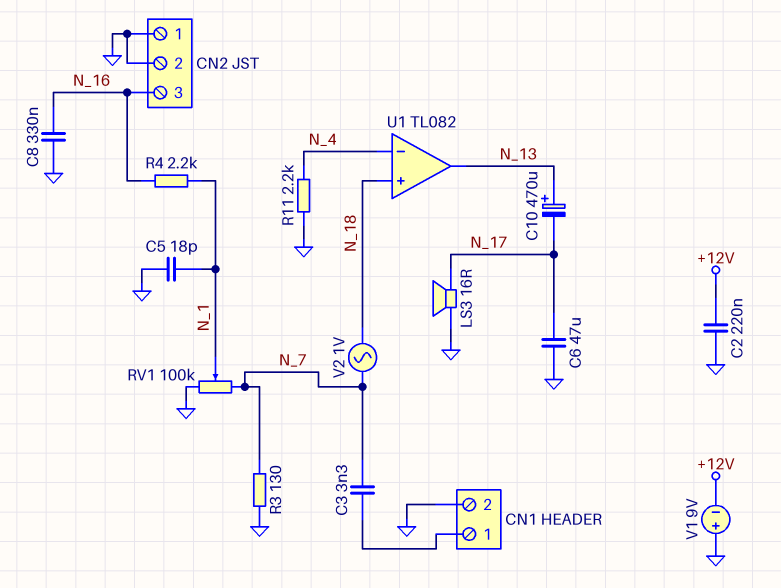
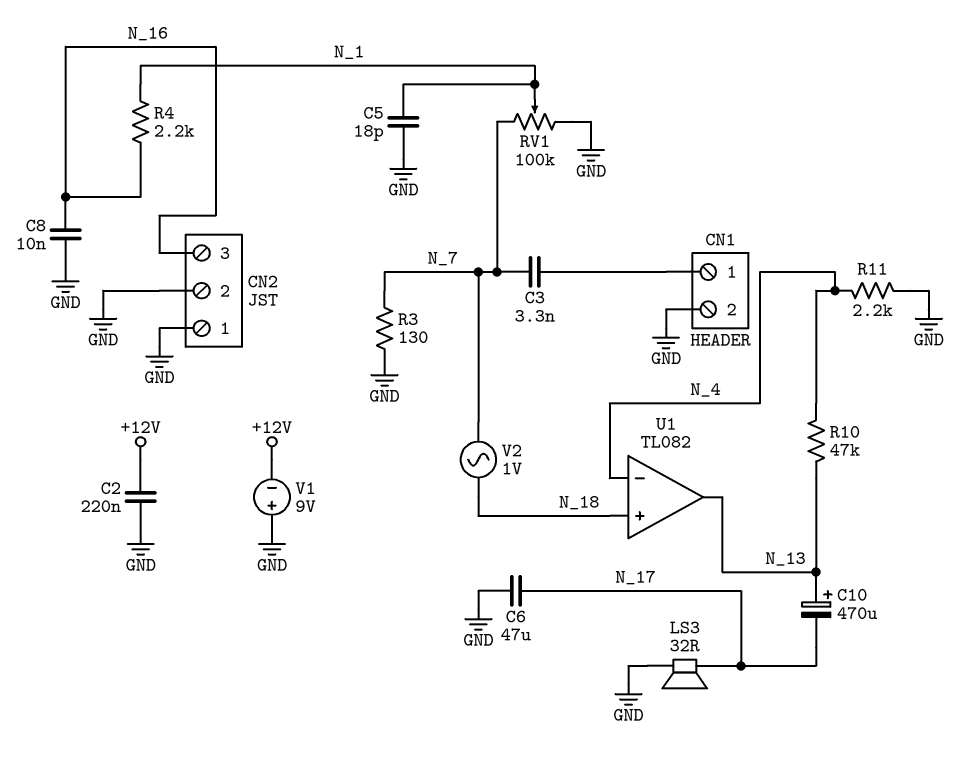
C8: 330nF (GND, N_16) -> 10nF (GND, N_16)
LS3: speaker 16R (GND, N_17) -> speaker 32R (GND, N_17)
R10: none -> 47k (N_4, N_13)

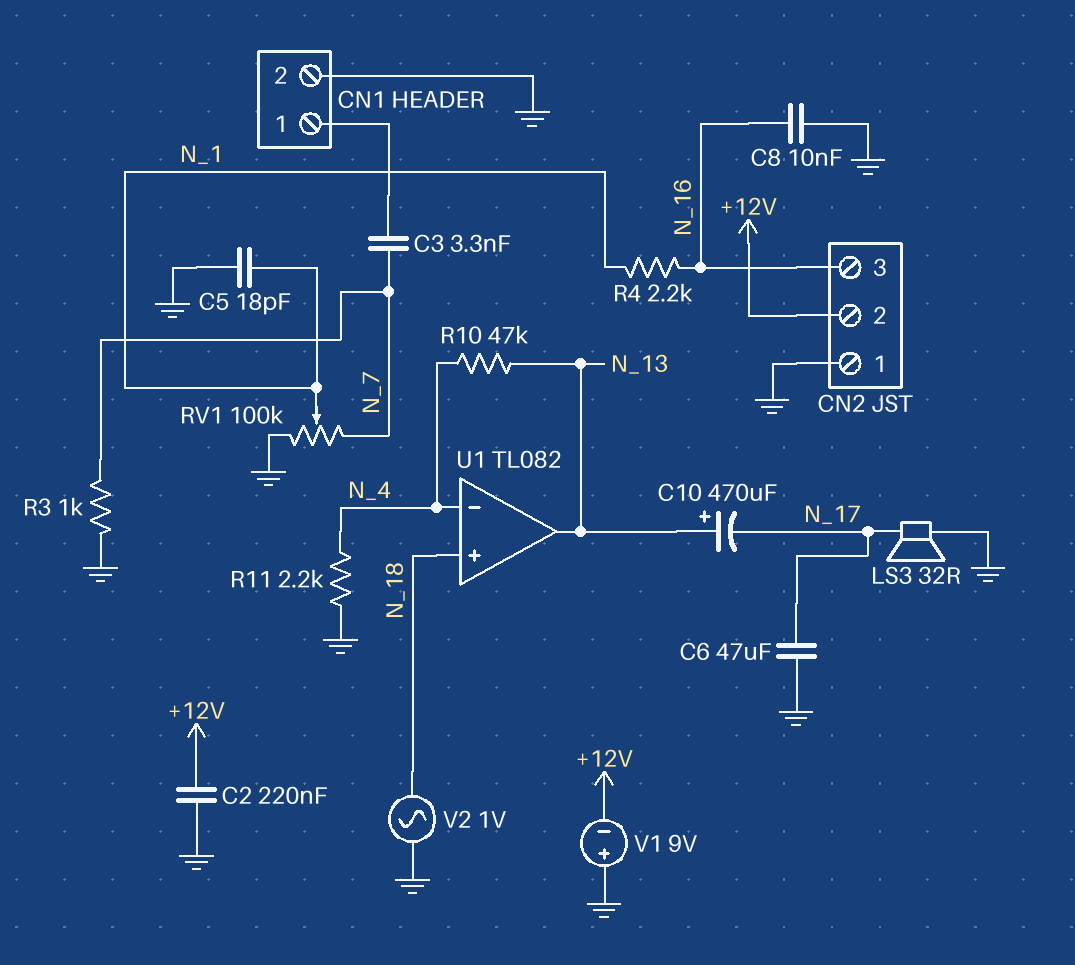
CN2 pin 2: GND -> +12V
R3: 130 (GND, N_7) -> 1k (GND, N_7)
V2: AC 1V (N_7, N_18) -> AC 1V (GND, N_18)

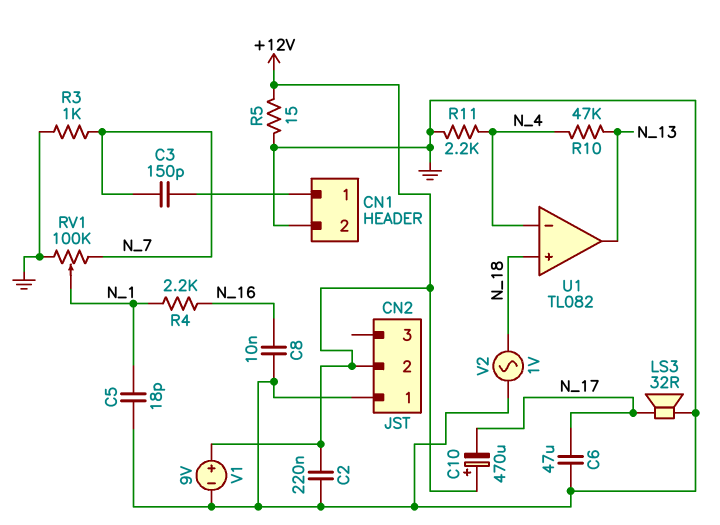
C3: 3.3nF (CN1/1, N_7) -> 150pF (CN1/1, N_7)
C10: 470uF (plus N_13, minus N_17) -> 470uF (plus +12V, minus N_17)
CN2 pin 3: N_16 -> none
R5: none -> 15 (+12V, GND)
V1: 9V (plus GND, minus +12V) -> 9V (plus +12V, minus GND)

